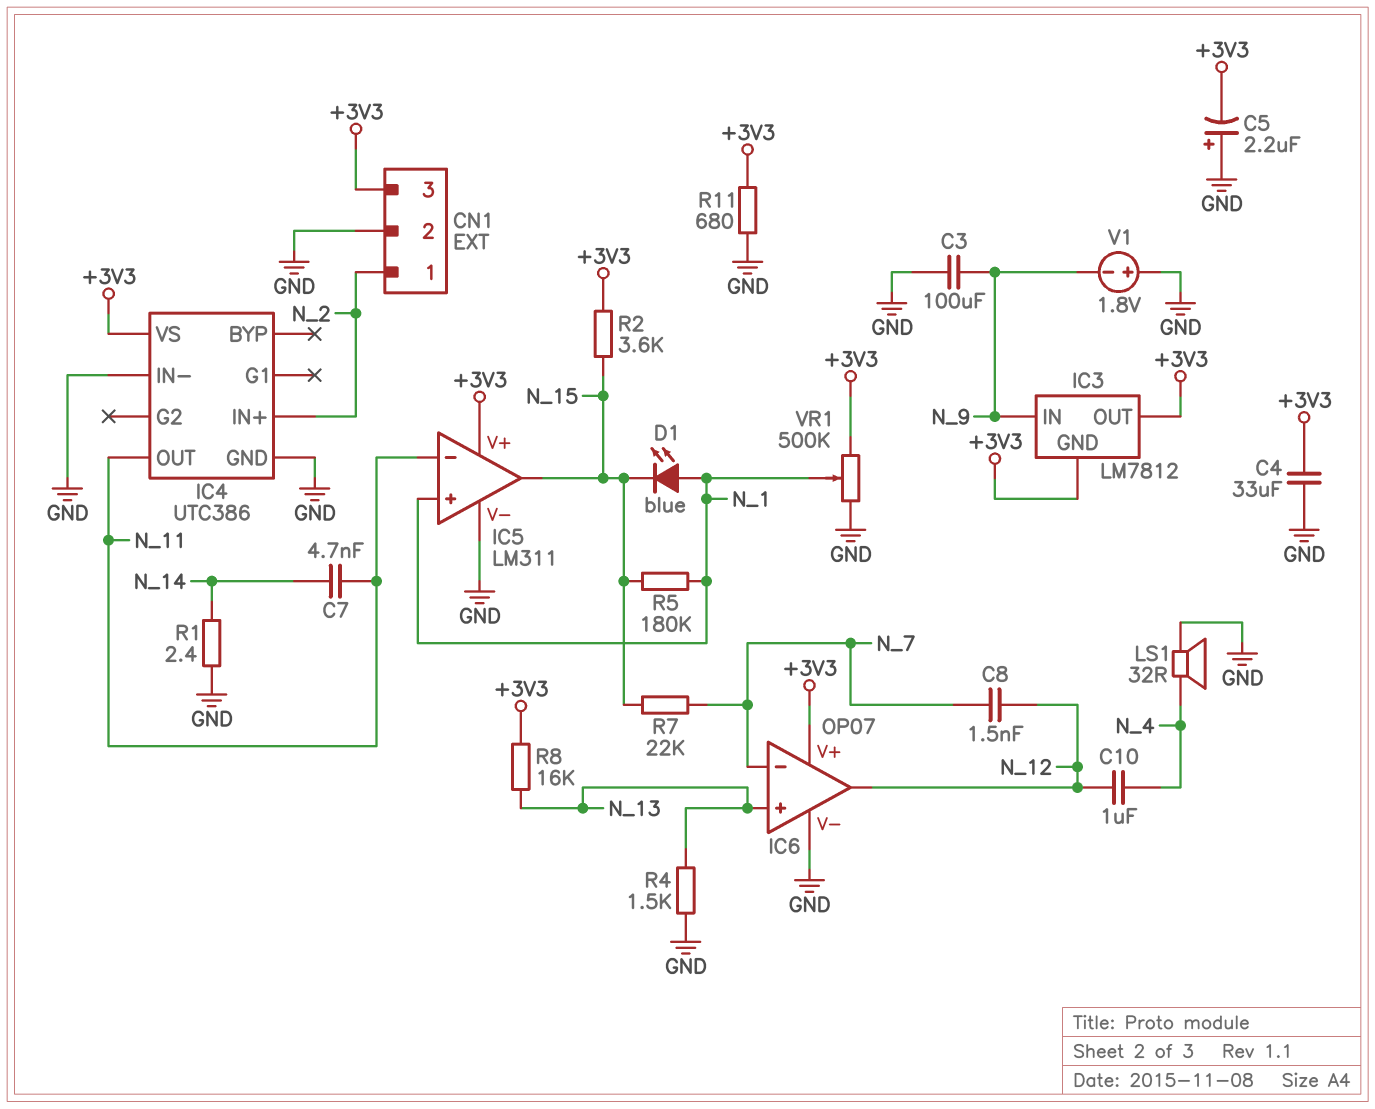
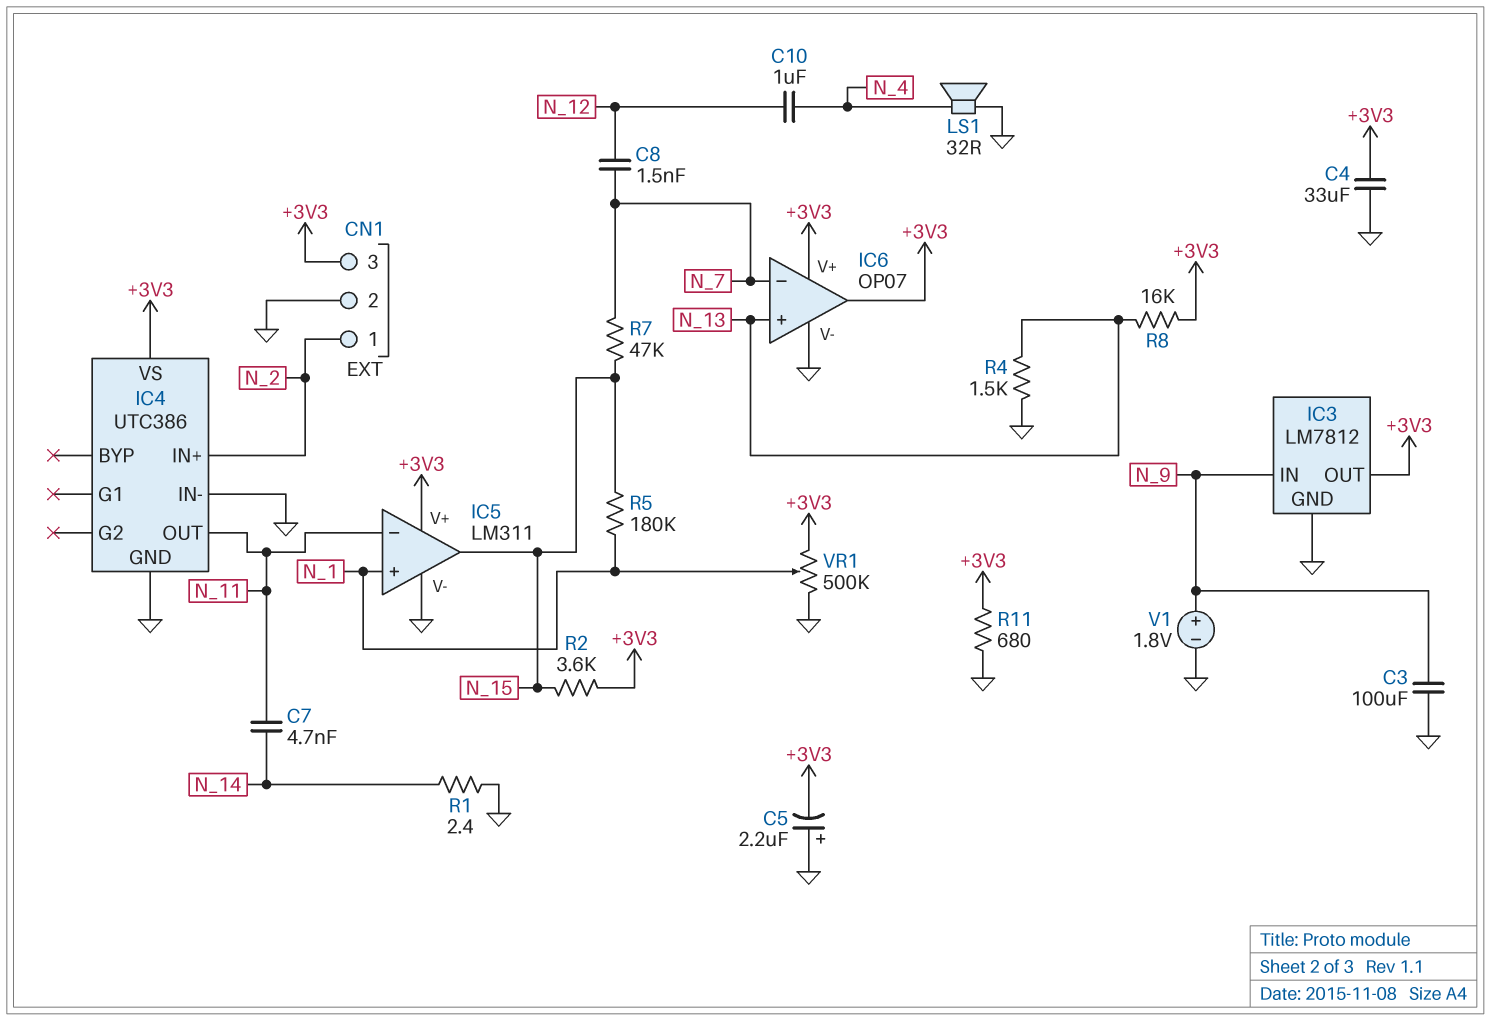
D1: LED blue (A N_1, K N_15) -> none
IC3 pin GND: +3V3 -> GND
IC6 pin out: N_12 -> +3V3
R7: 22k (N_7, N_15) -> 47k (N_7, N_15)
V1: 1.8V (plus GND, minus N_9) -> 1.8V (plus N_9, minus GND)

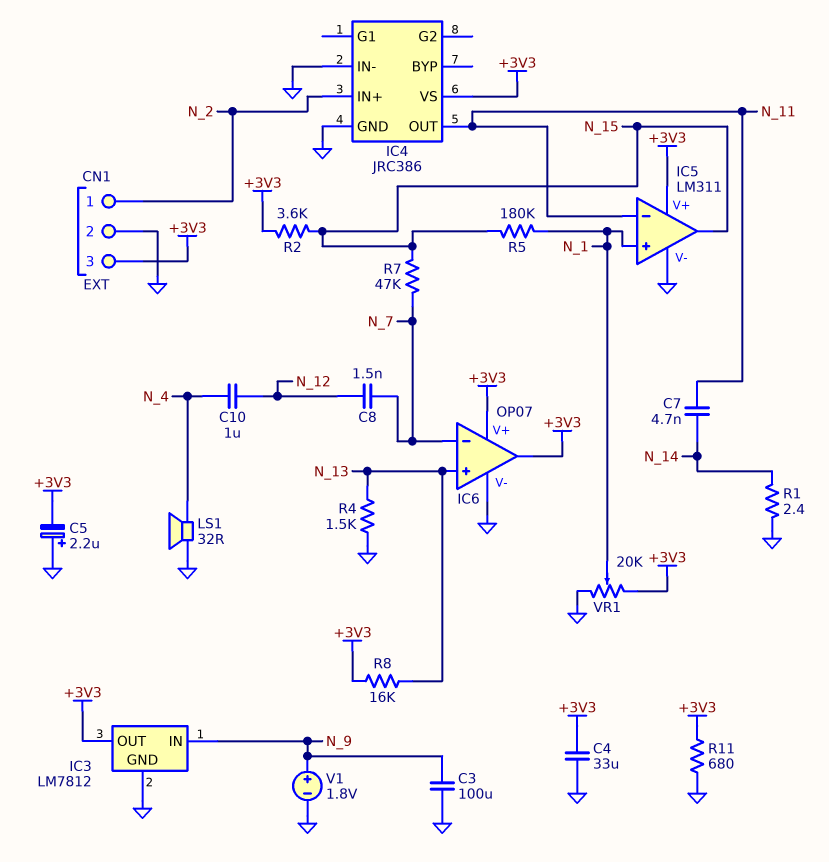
IC4: UTC386 -> JRC386
VR1: 500k (+3V3, GND, wiper N_1) -> 20k (+3V3, GND, wiper N_1)

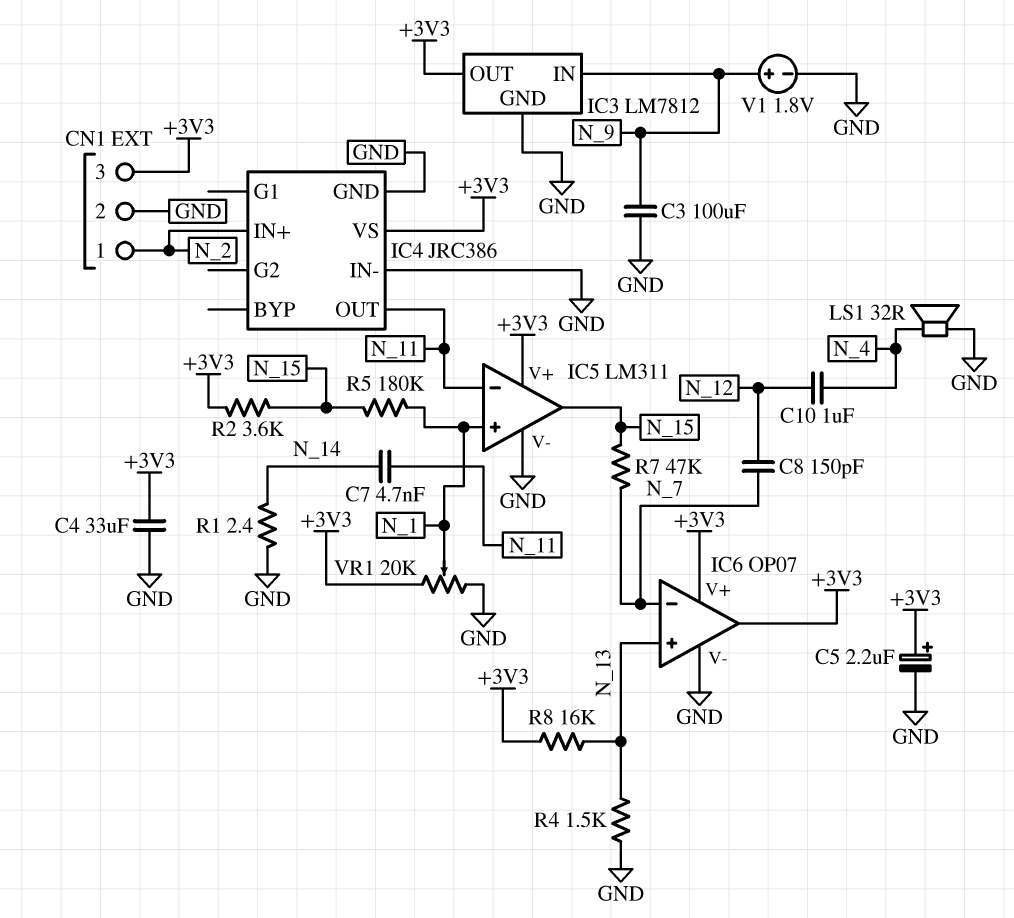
C5: 2.2uF (plus GND, minus +3V3) -> 2.2uF (plus +3V3, minus GND)
C8: 1.5nF (N_7, N_12) -> 150pF (N_7, N_12)
R11: 680 (+3V3, GND) -> none

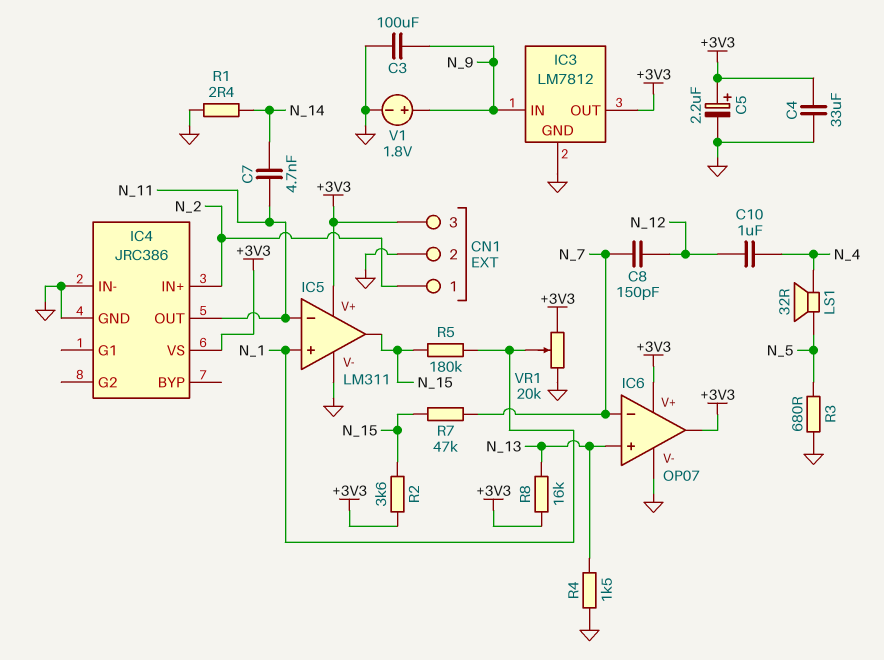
LS1: speaker 32R (GND, N_4) -> speaker 32R (N_4, N_5)
R3: none -> 680 (GND, N_5)

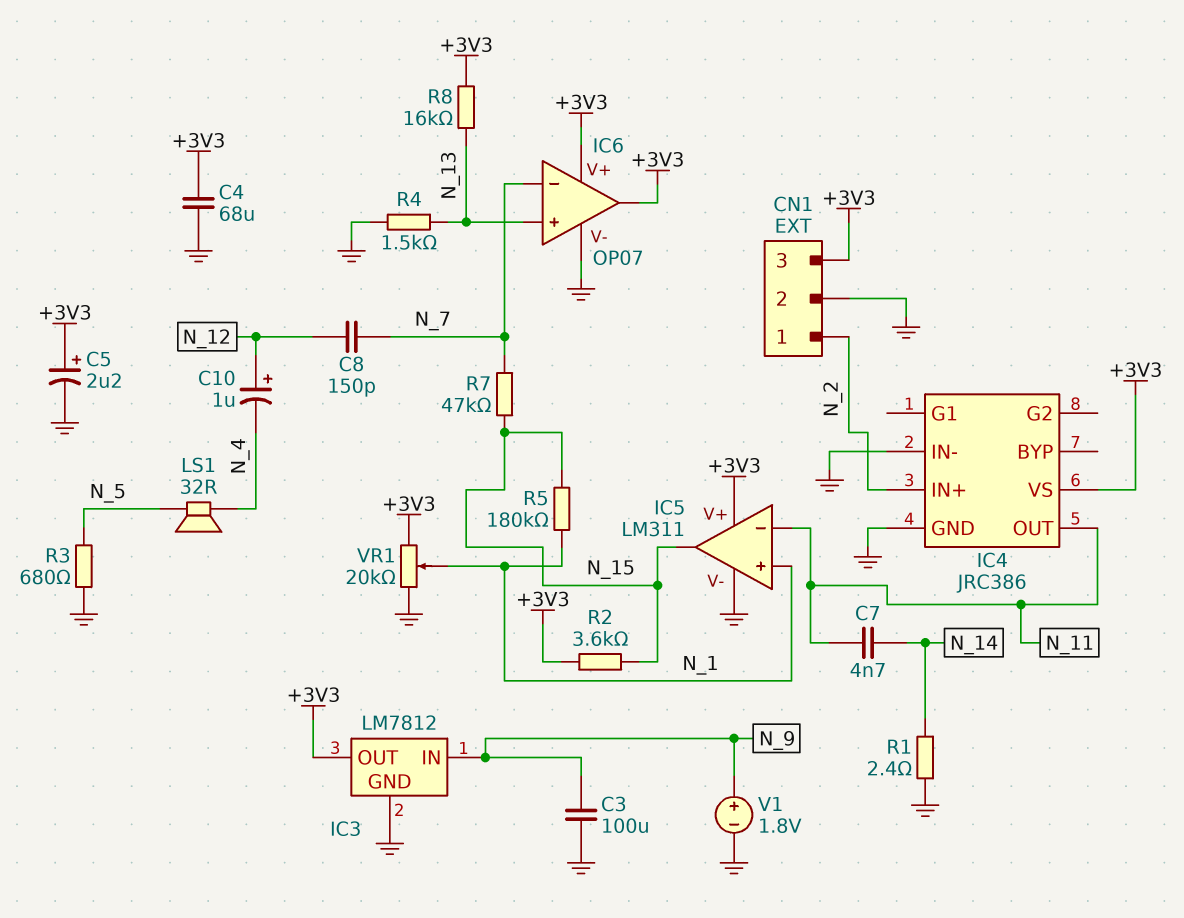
C4: 33uF (+3V3, GND) -> 68uF (+3V3, GND)
C10: 1uF (N_4, N_12) -> 1uF (plus N_12, minus N_4)

